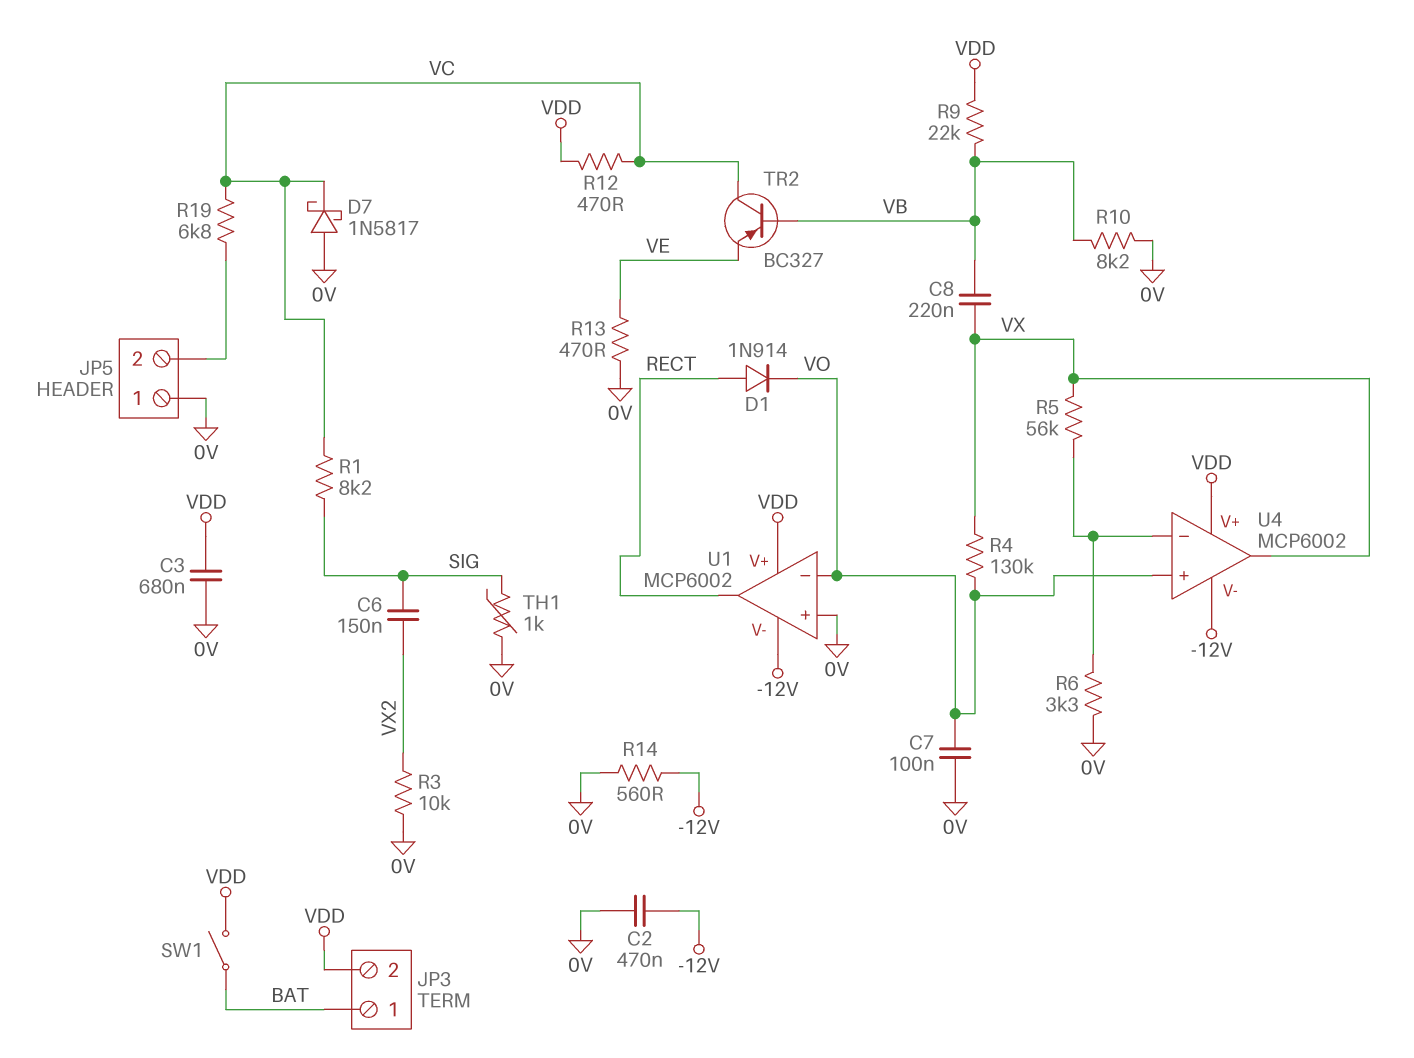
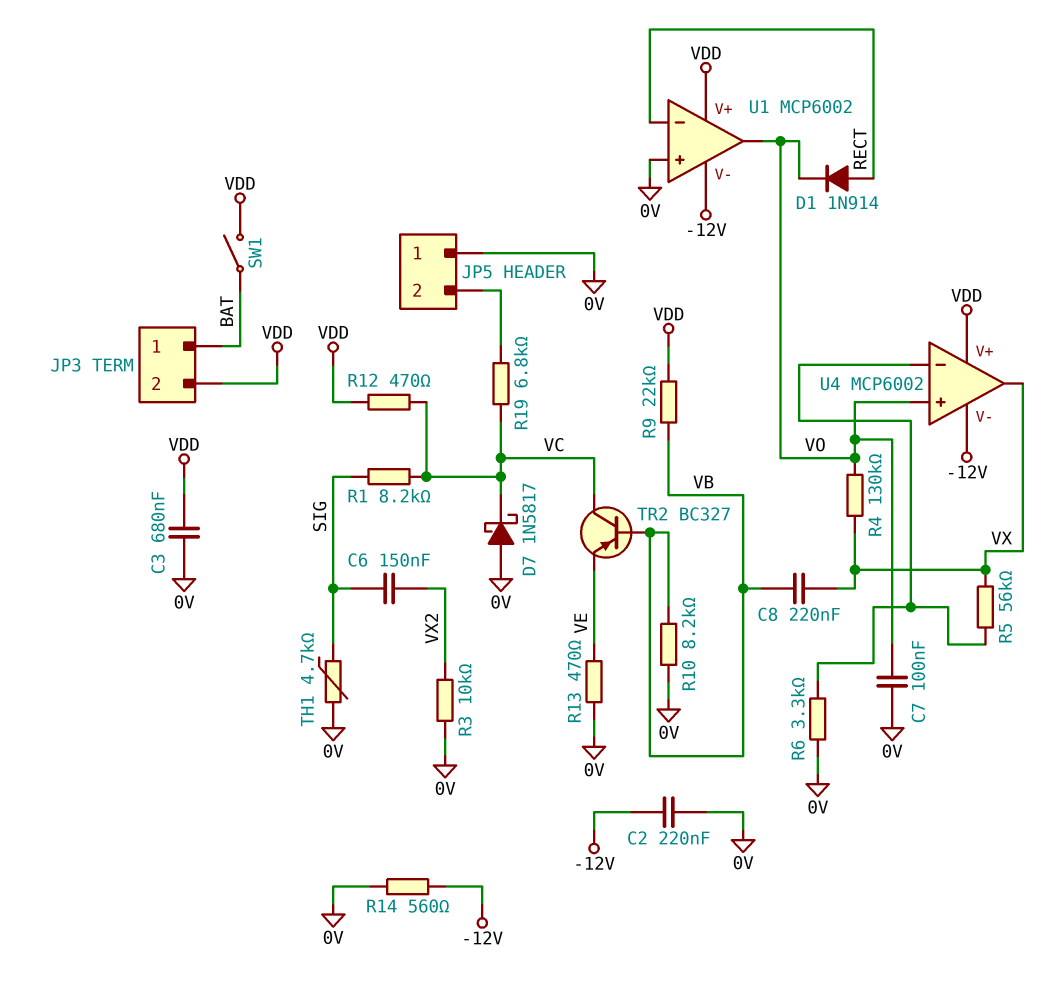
C2: 470nF (-12V, 0V) -> 220nF (-12V, 0V)
TH1: 1k (0V, SIG) -> 4.7k (0V, SIG)
U1 pin in-: VO -> RECT
U1 pin out: RECT -> VO

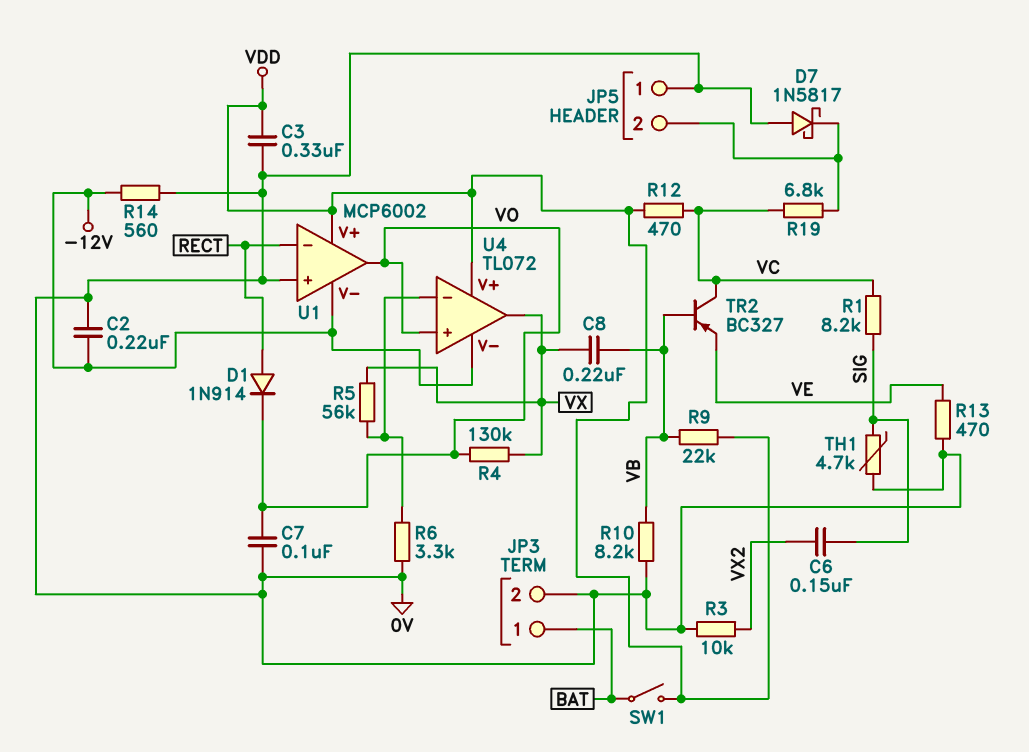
C3: 680nF (0V, VDD) -> 330nF (0V, VDD)
D7: schottky 1N5817 (A 0V, K VC) -> schottky 1N5817 (A 0V, K JP5/2)
JP3 pin 2: VDD -> 0V
U4: MCP6002 -> TL072

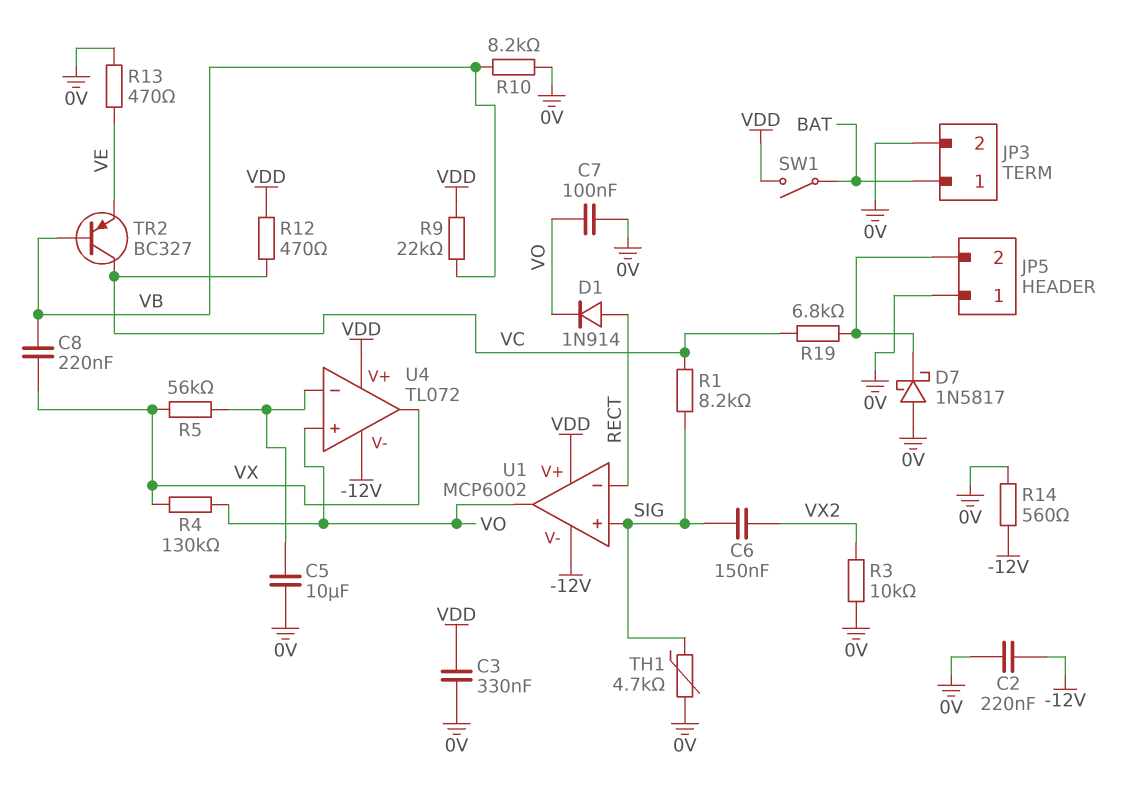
C5: none -> 10uF (0V, U4/in-)
R6: 3.3k (0V, U4/in-) -> none
U1 pin in+: 0V -> SIG

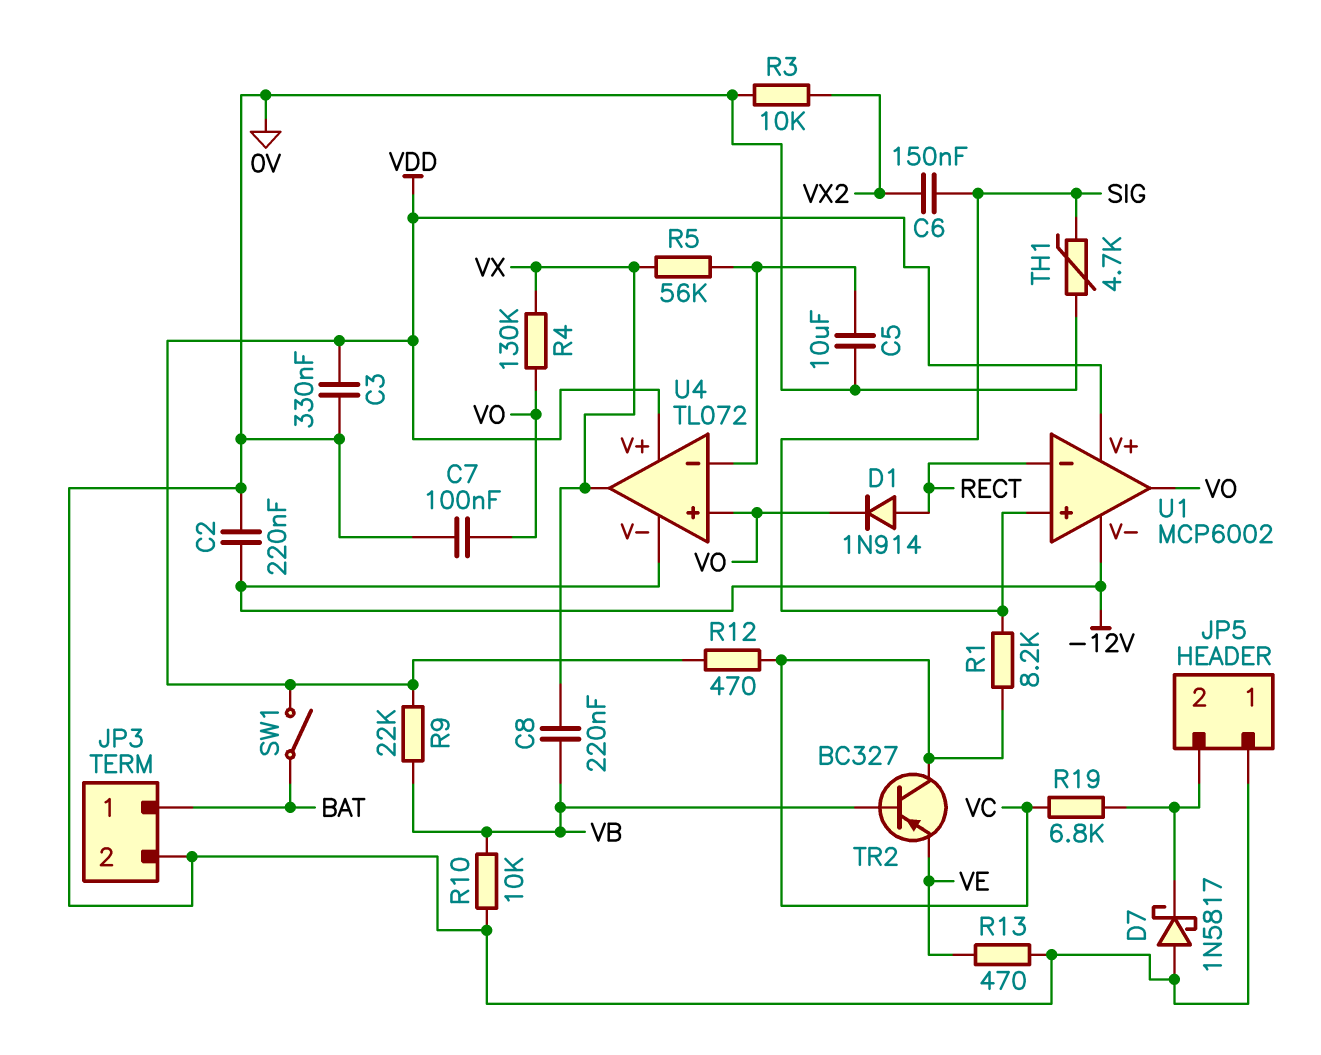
R10: 8.2k (0V, VB) -> 10k (0V, VB)
R14: 560 (-12V, 0V) -> none

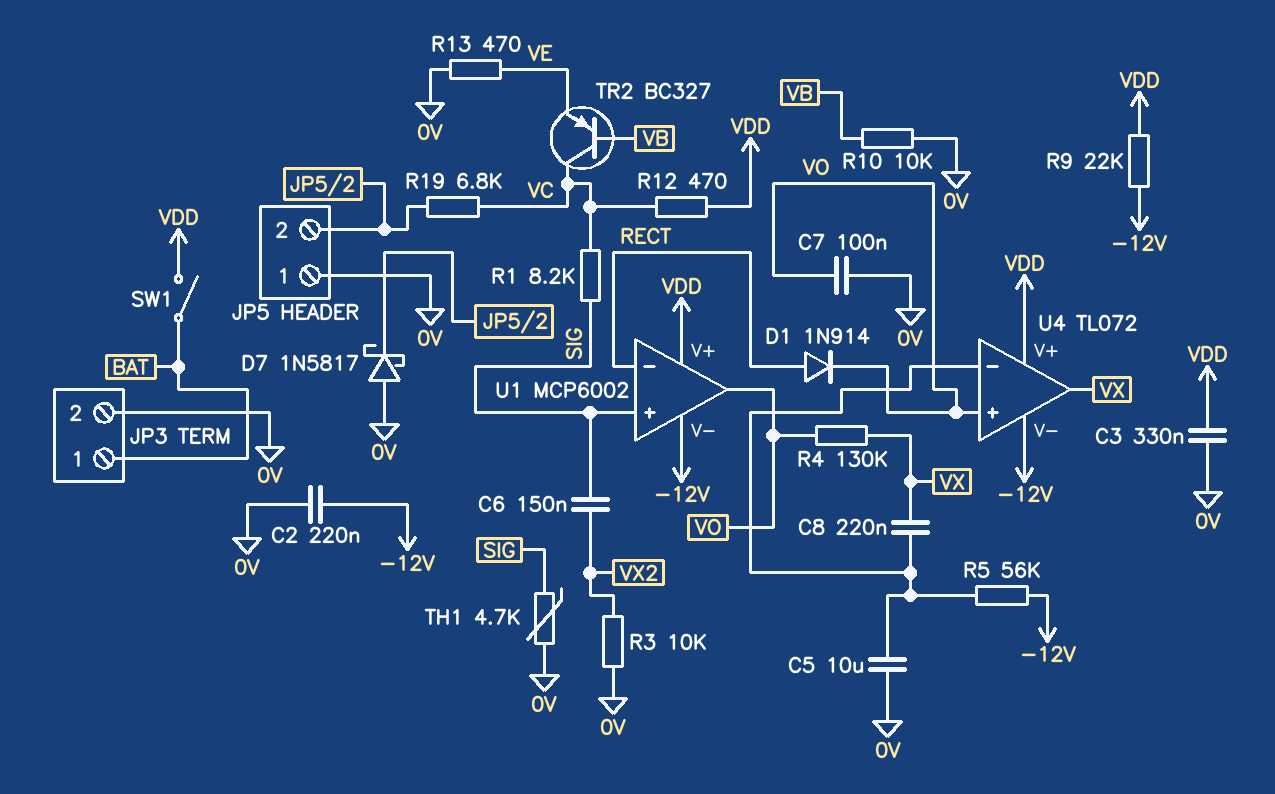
C8: 220nF (VB, VX) -> 220nF (U4/in-, VX)
R5: 56k (U4/in-, VX) -> 56k (-12V, U4/in-)
R9: 22k (VB, VDD) -> 22k (-12V, VDD)

